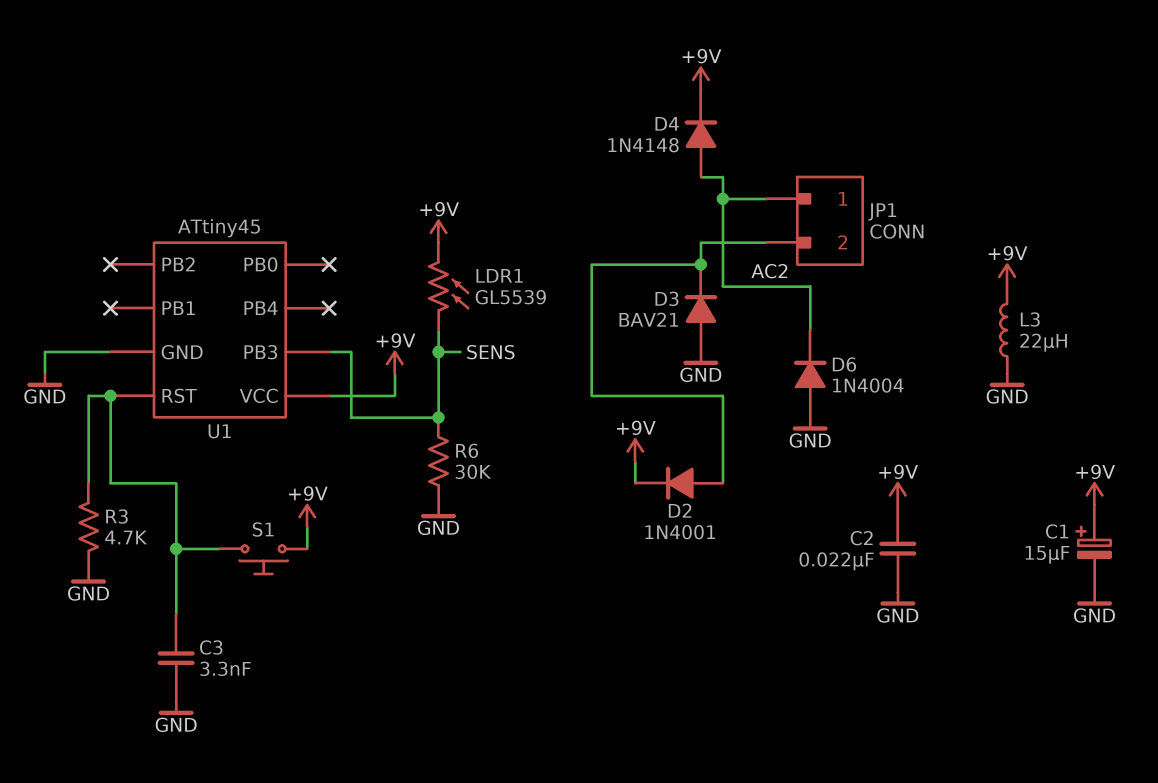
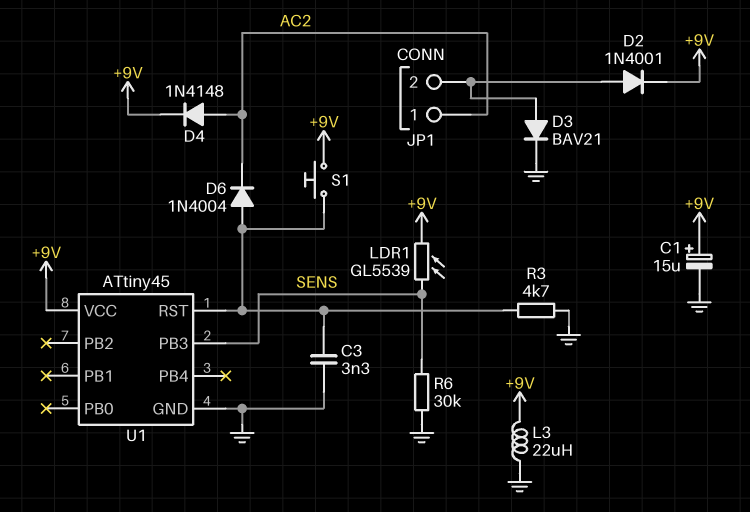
C2: 22nF (+9V, GND) -> none
D3: diode BAV21 (A GND, K JP1/2) -> diode BAV21 (A JP1/2, K GND)
D6: diode 1N4004 (A GND, K AC2) -> diode 1N4004 (A U1/RST, K AC2)

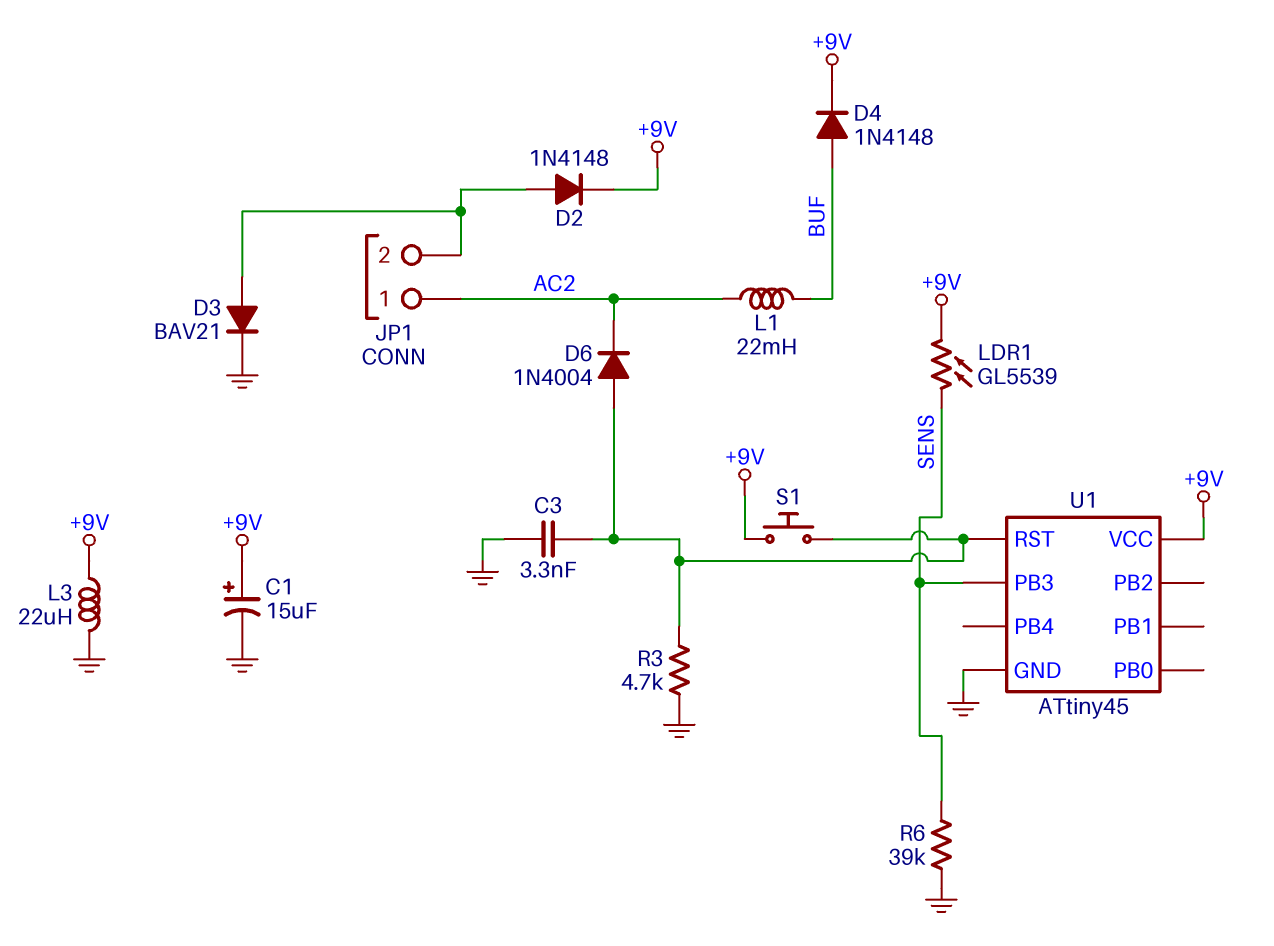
D2: diode 1N4001 (A JP1/2, K +9V) -> diode 1N4148 (A JP1/2, K +9V)
D4: diode 1N4148 (A AC2, K +9V) -> diode 1N4148 (A BUF, K +9V)
L1: none -> 22mH (AC2, BUF)
R6: 30k (GND, SENS) -> 39k (GND, SENS)

